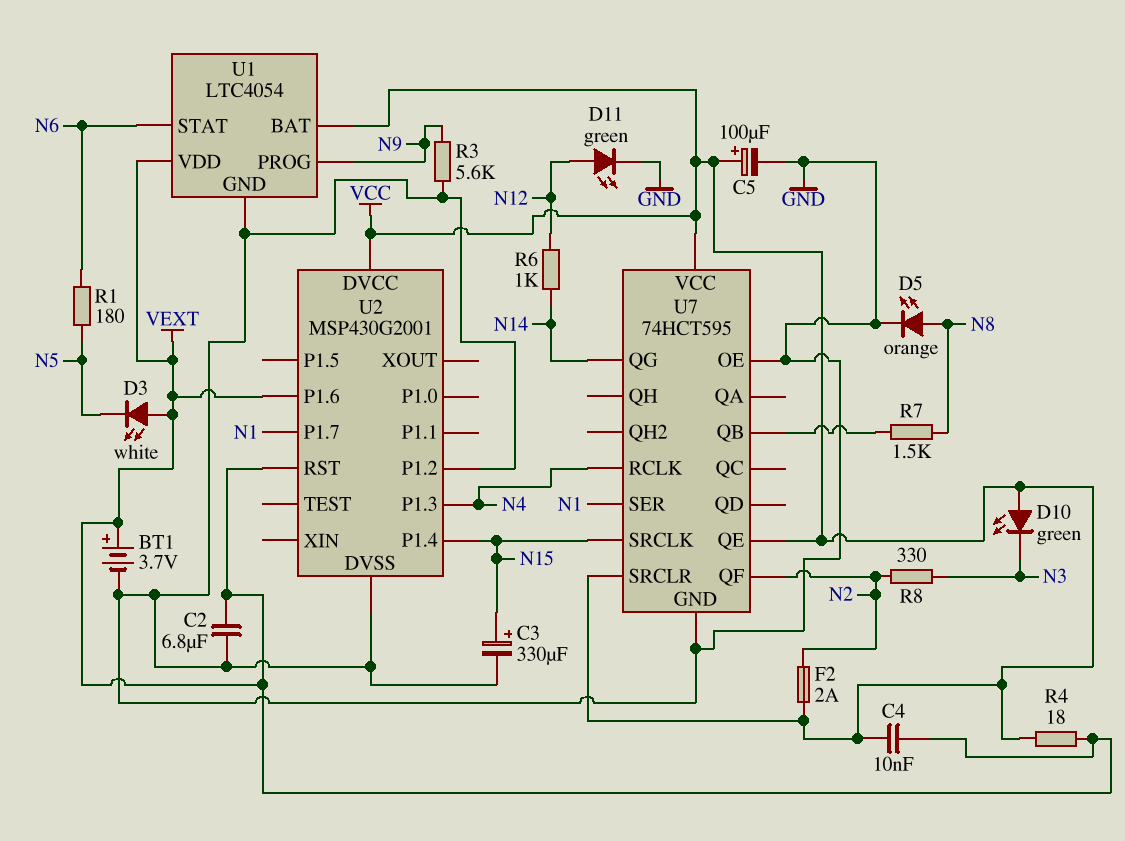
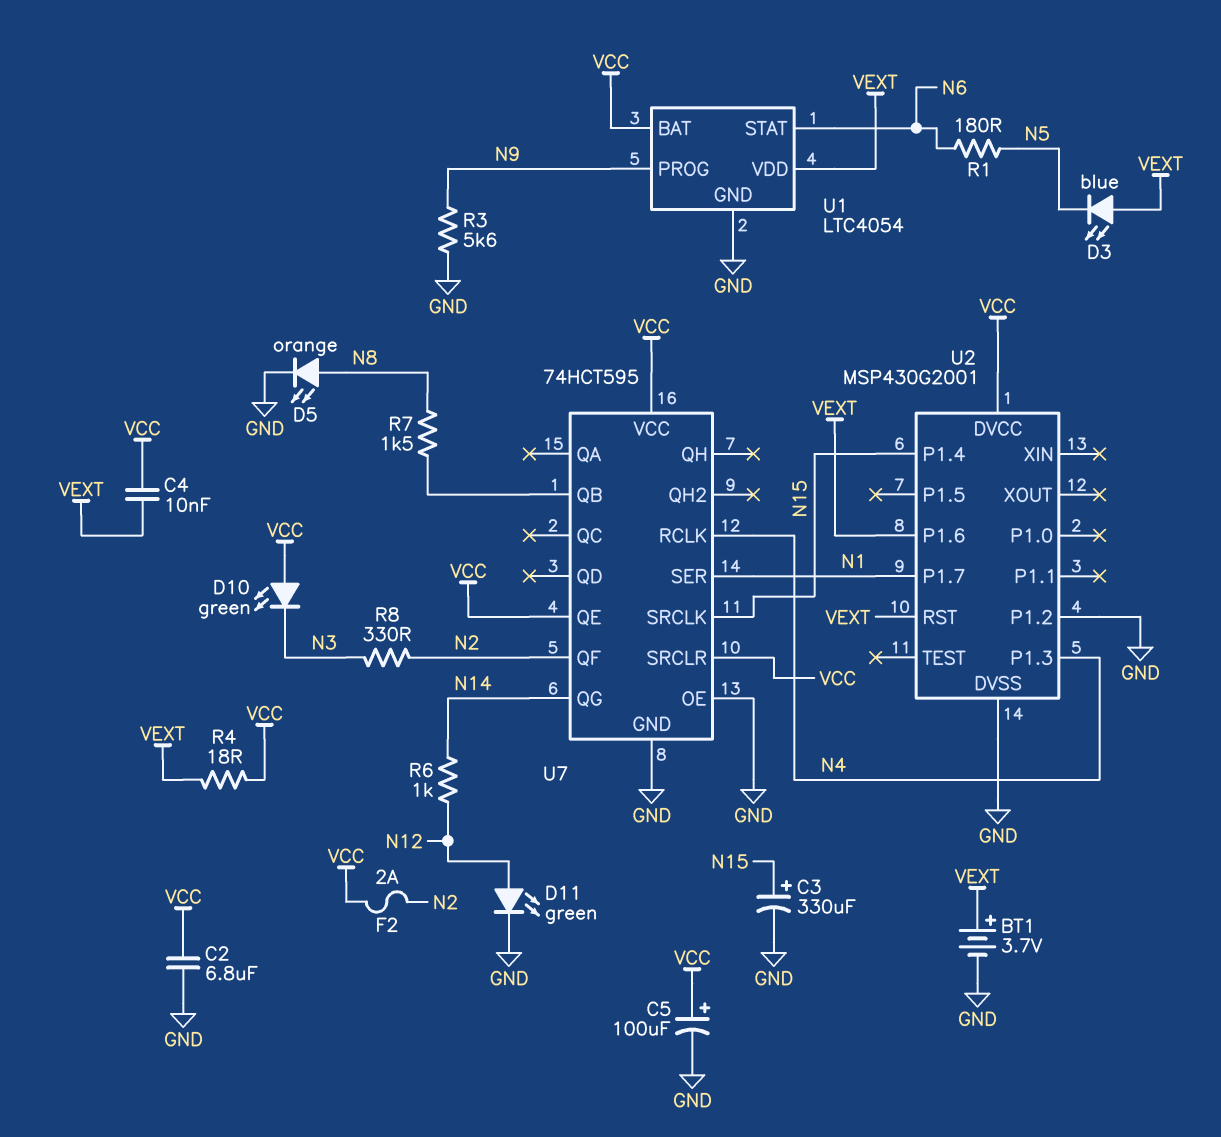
C2: 6.8uF (GND, VEXT) -> 6.8uF (GND, VCC)
D3: LED white (A VEXT, K N5) -> LED blue (A VEXT, K N5)

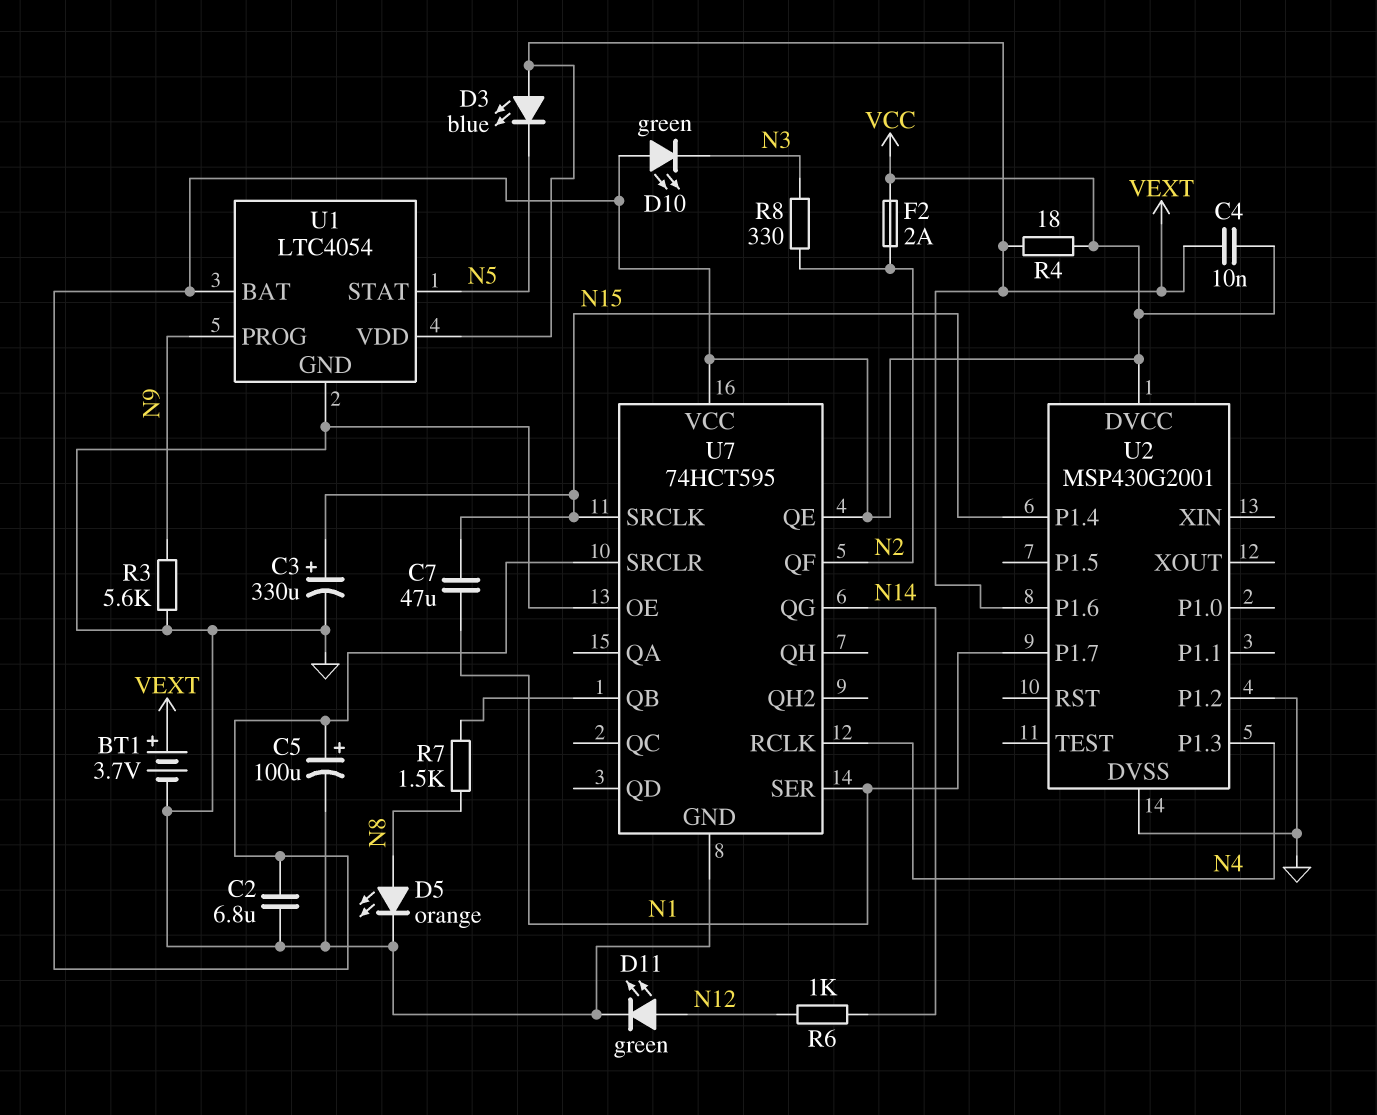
C7: none -> 47uF (N1, N15)
R1: 180 (N5, N6) -> none
U1 pin STAT: N6 -> N5
U2 pin RST: VEXT -> none

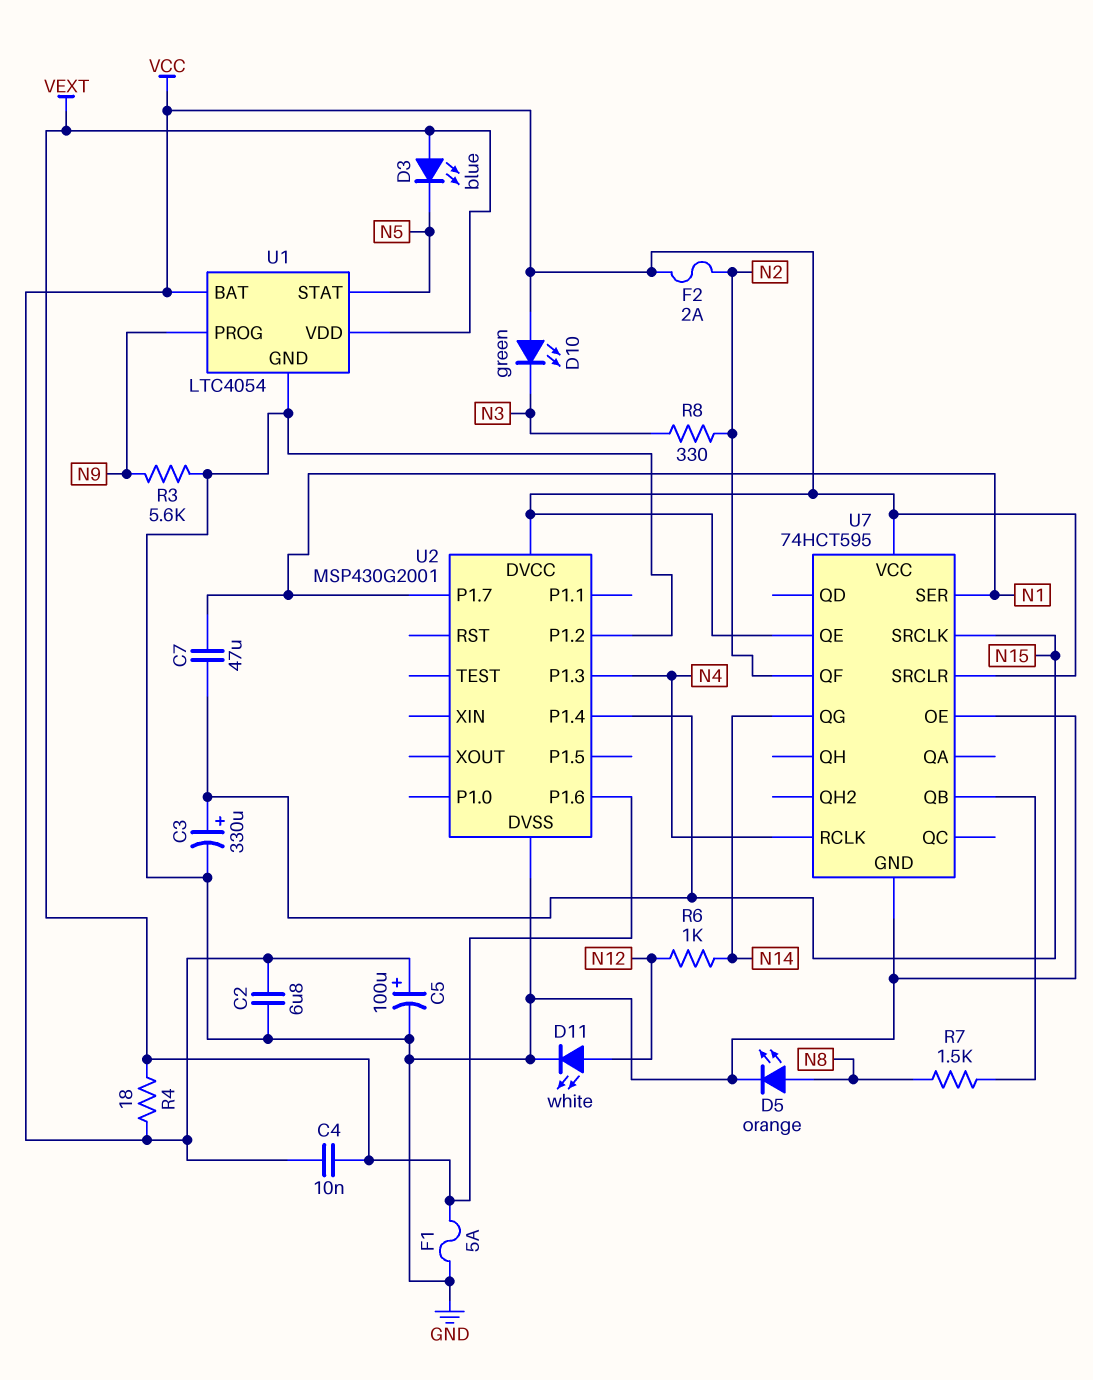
BT1: 3.7V (plus VEXT, minus GND) -> none
D11: LED green (A N12, K GND) -> LED white (A N12, K GND)
F1: none -> 5A (GND, VEXT)

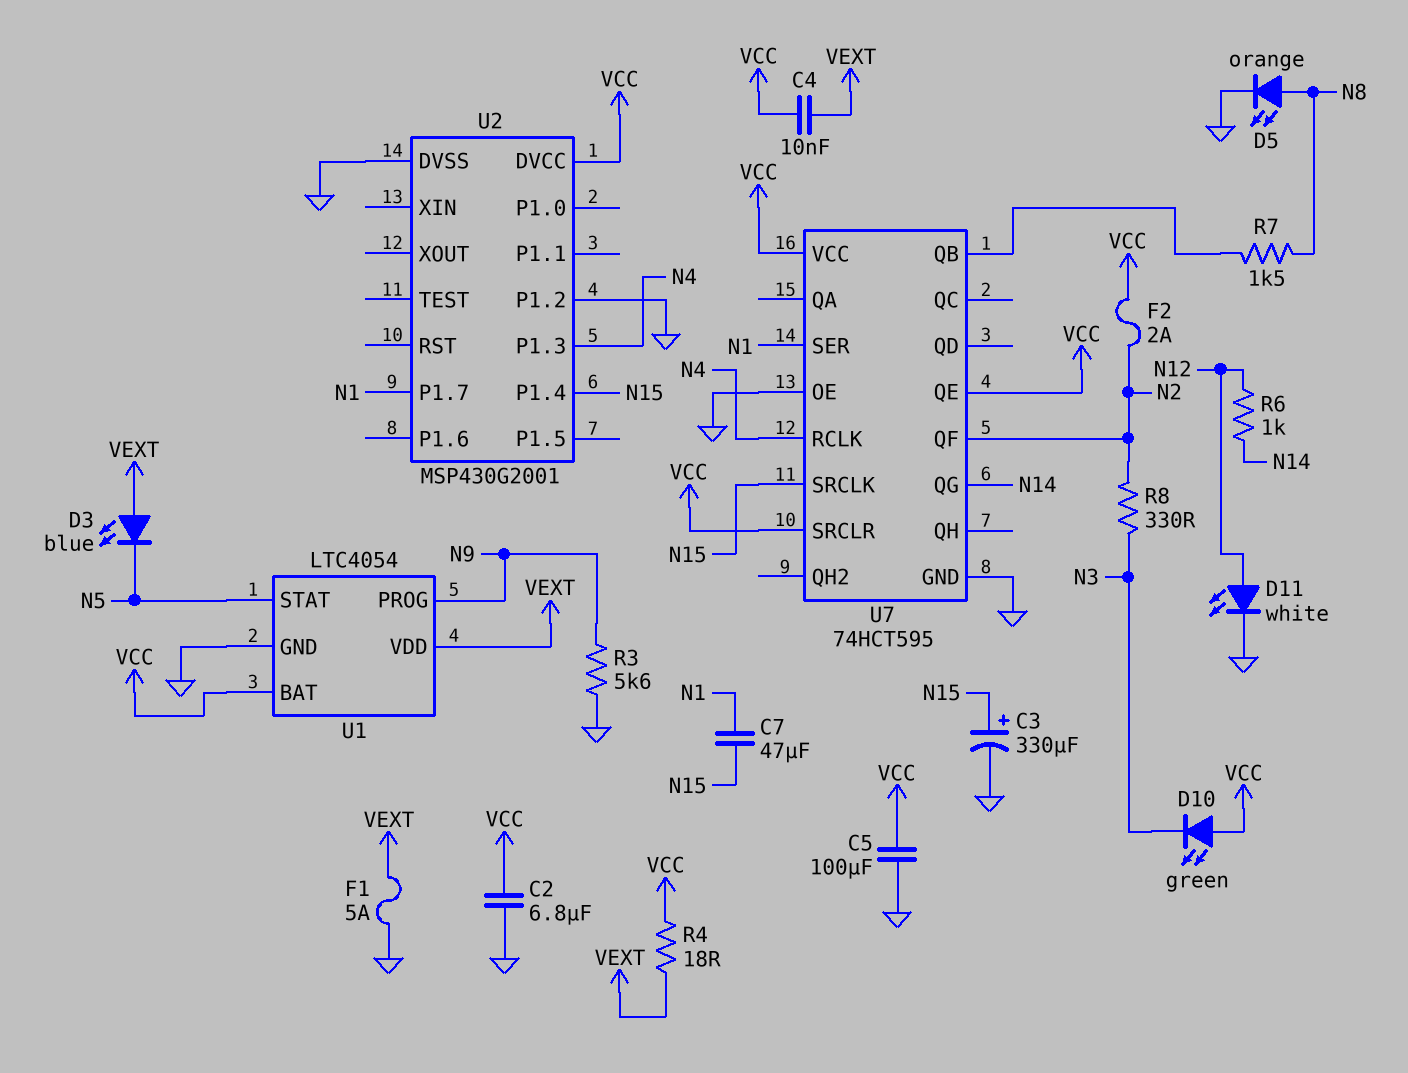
C5: 100uF (plus VCC, minus GND) -> 100uF (GND, VCC)
U2 pin P1.6: VEXT -> none

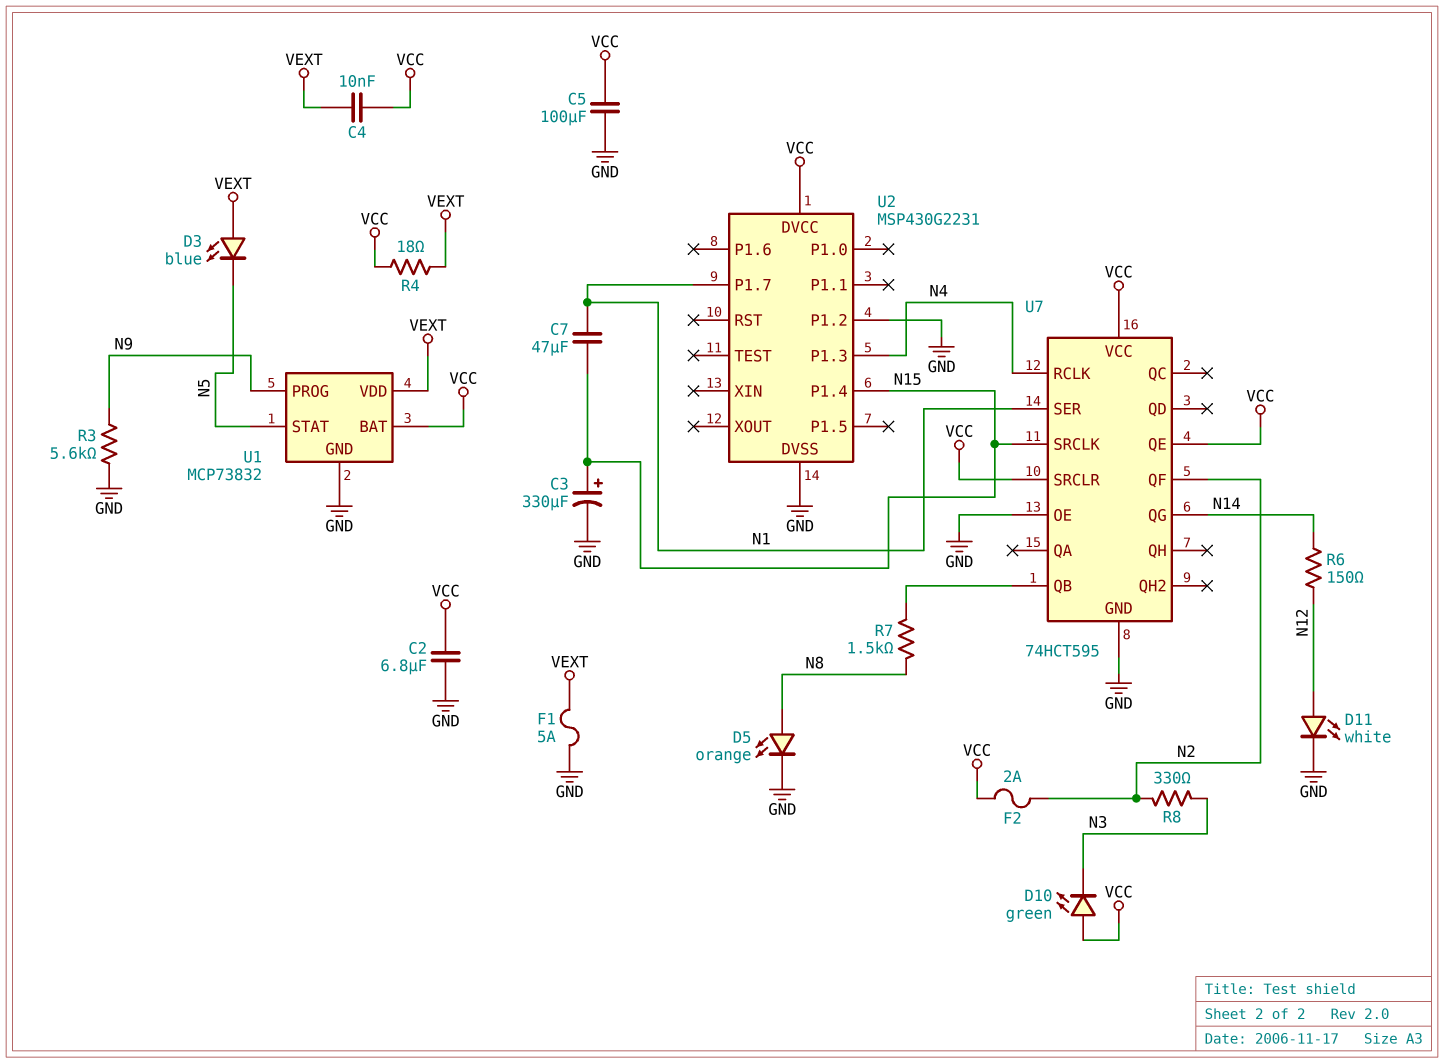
R6: 1k (N12, N14) -> 150 (N12, N14)
U1: LTC4054 -> MCP73832
U2: MSP430G2001 -> MSP430G2231

